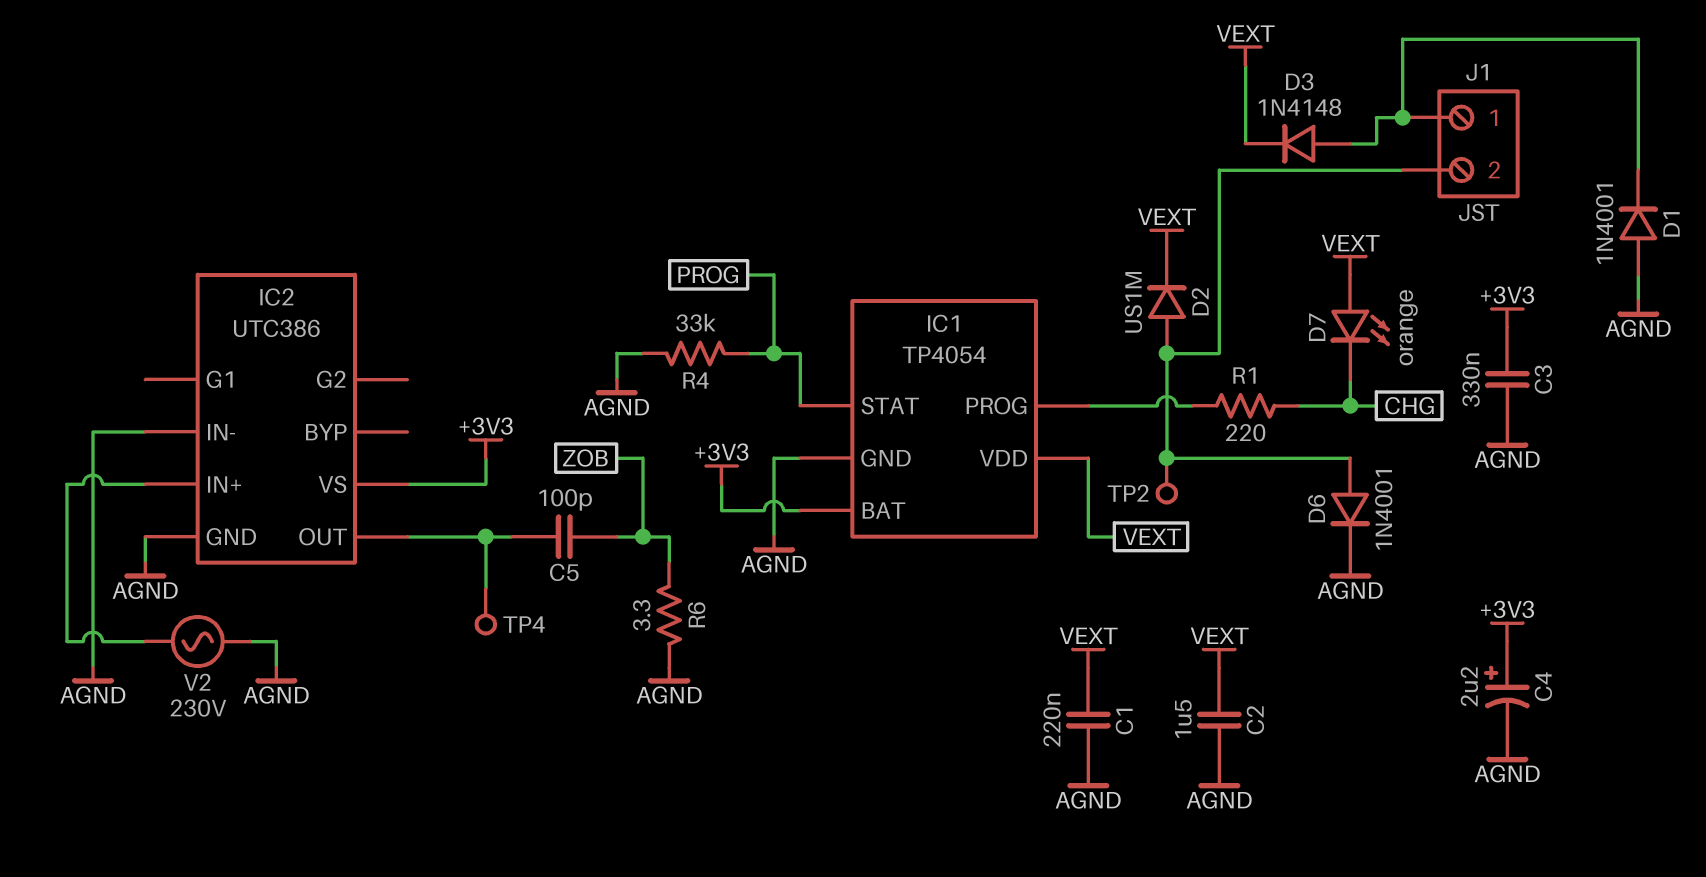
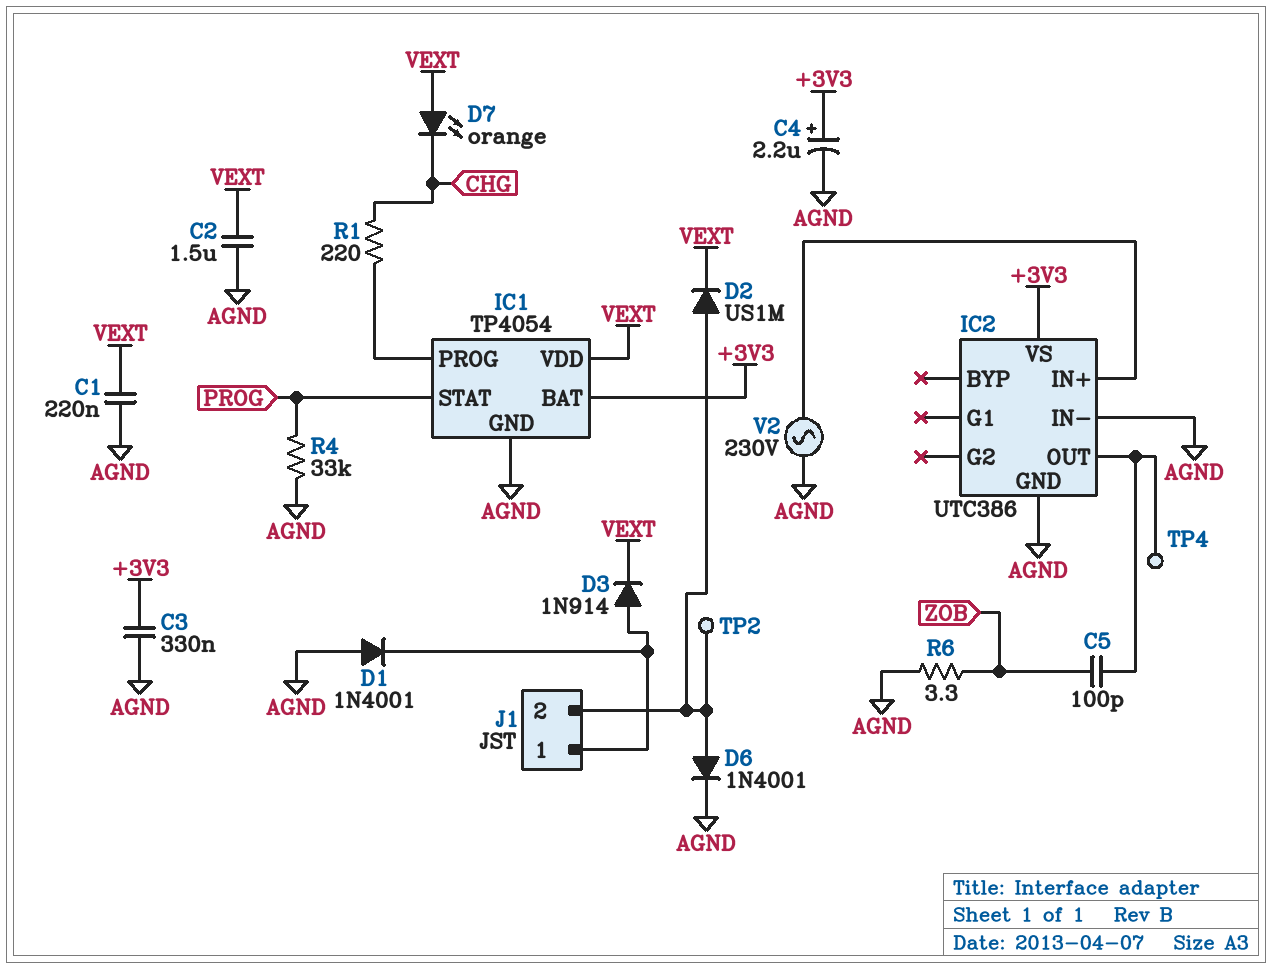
D3: diode 1N4148 (A J1/1, K VEXT) -> diode 1N914 (A J1/1, K VEXT)

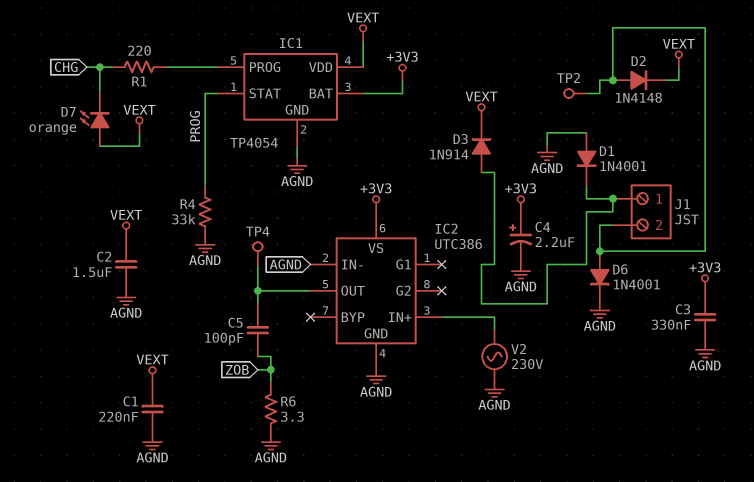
D2: diode US1M (A J1/2, K VEXT) -> diode 1N4148 (A J1/2, K VEXT)

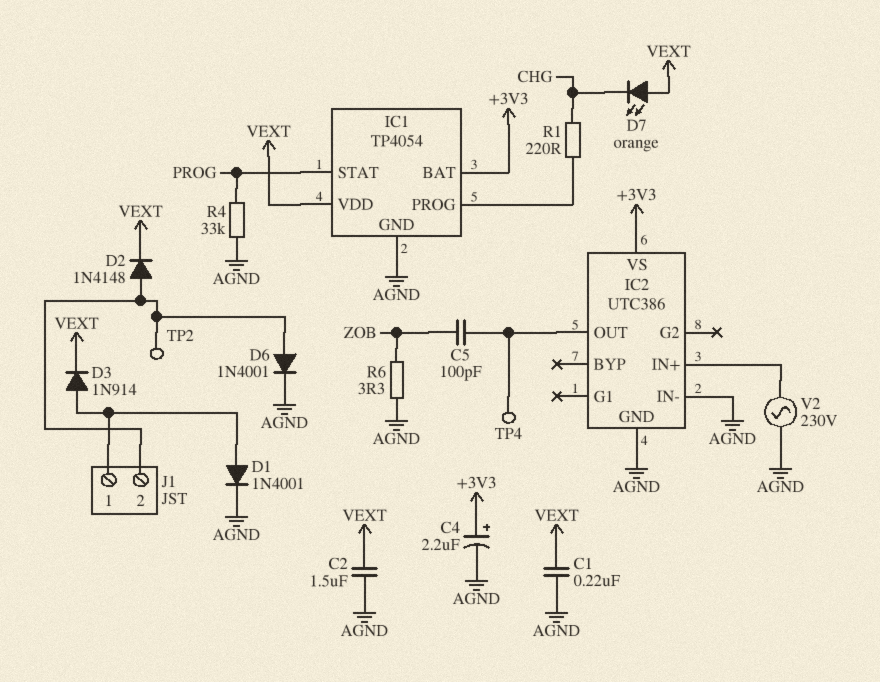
C3: 330nF (+3V3, AGND) -> none
D1: diode 1N4001 (A AGND, K J1/1) -> diode 1N4001 (A J1/1, K AGND)

